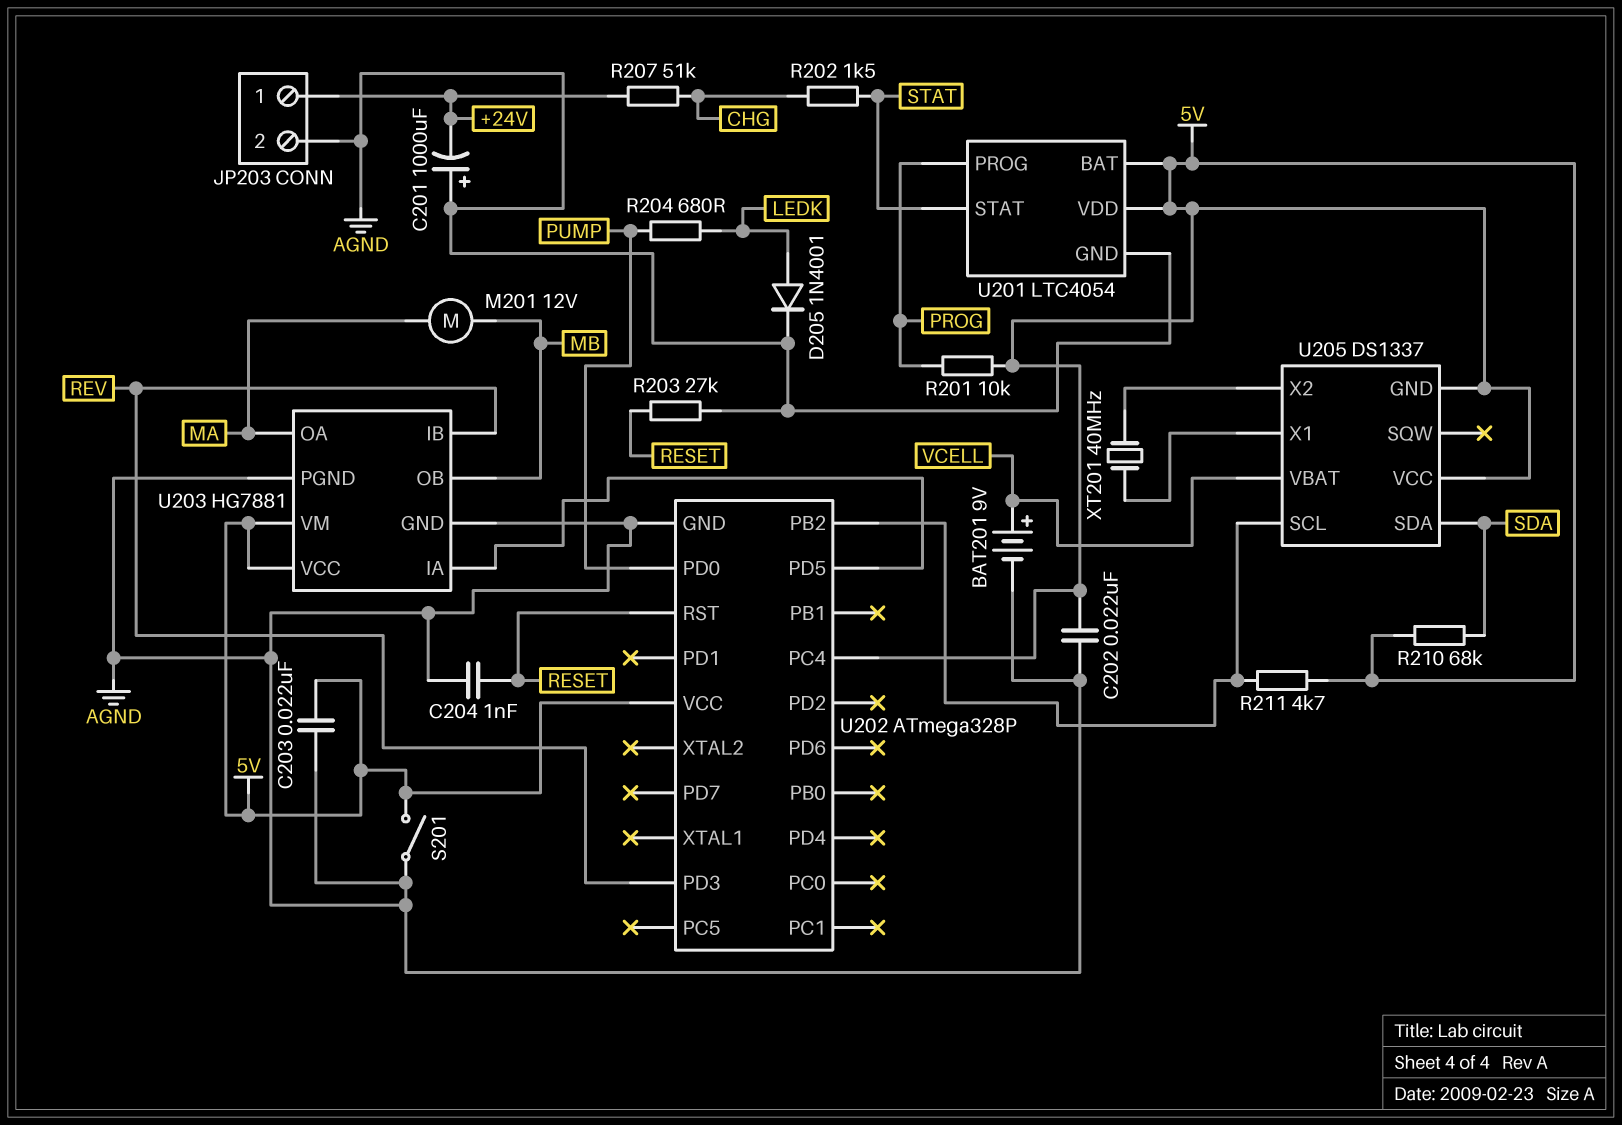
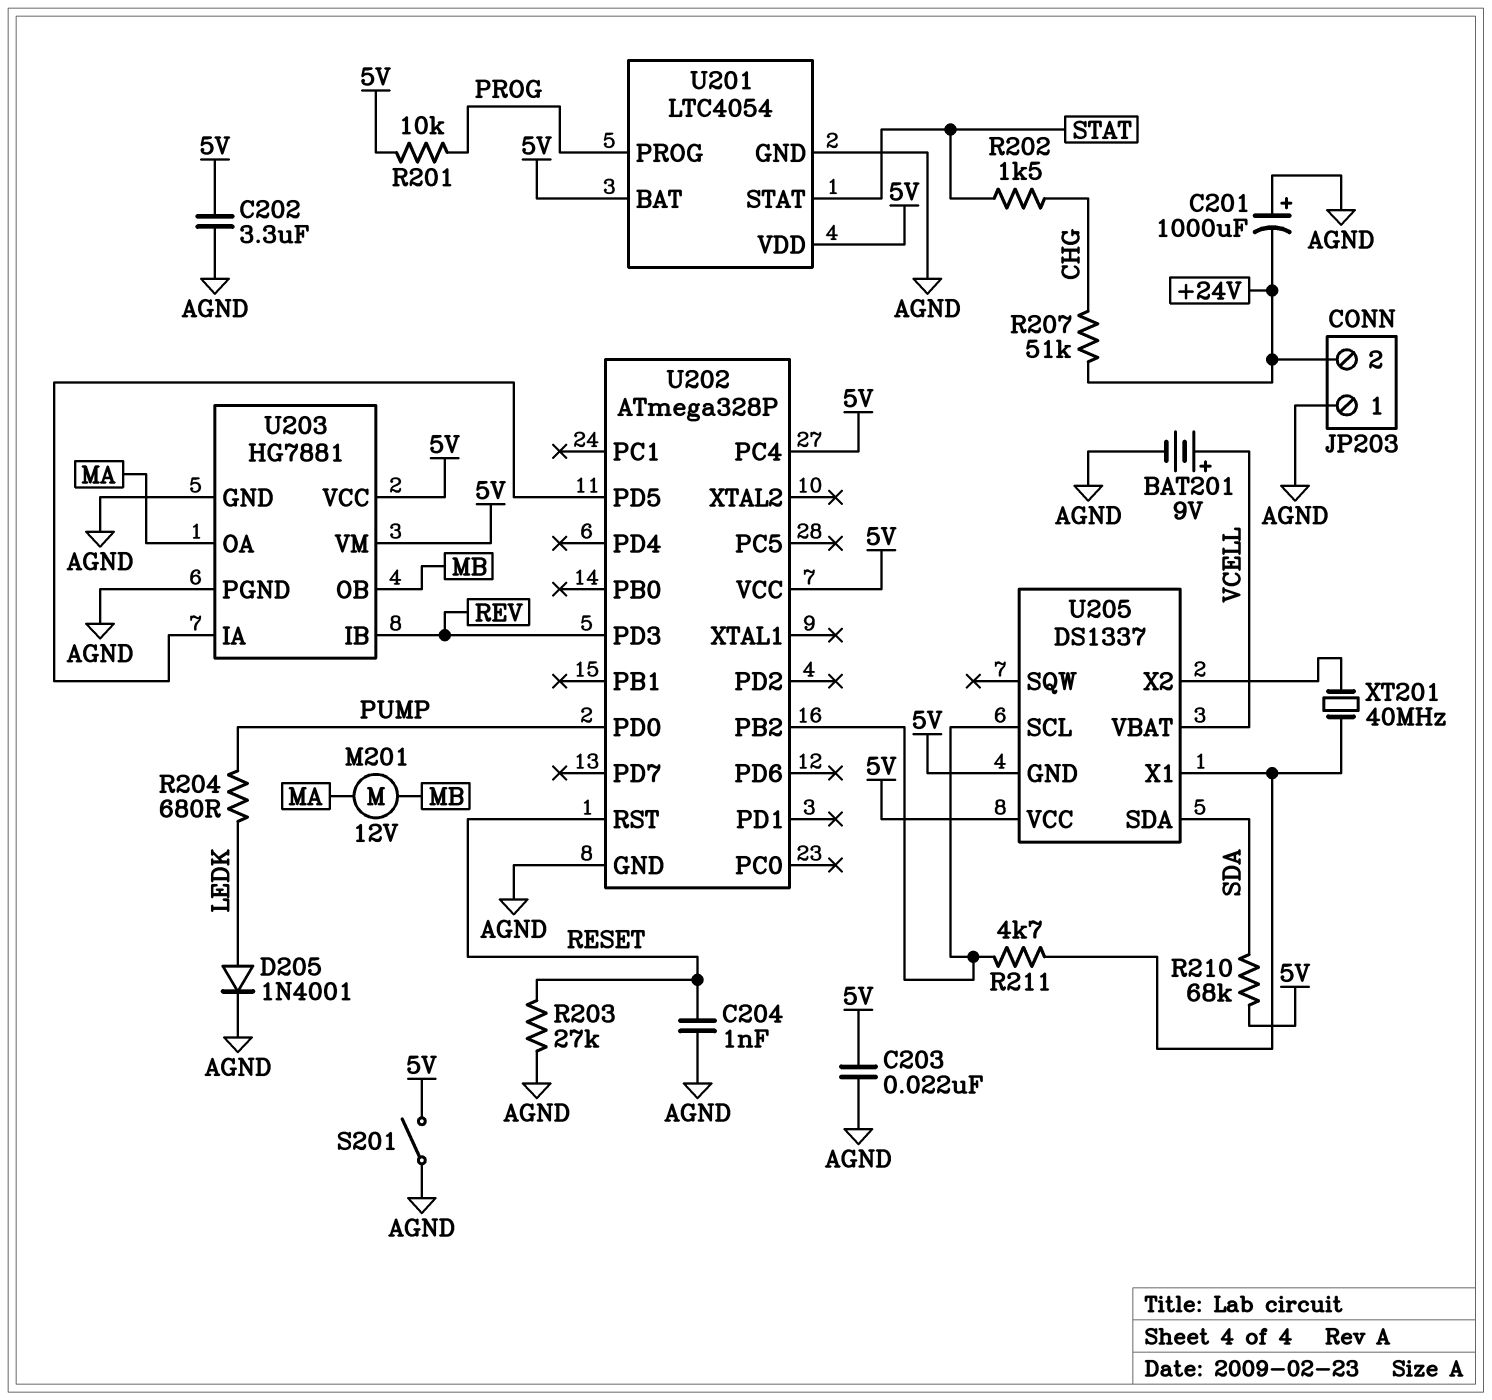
C202: 22nF (5V, AGND) -> 3.3uF (5V, AGND)
JP203 pin 1: +24V -> AGND
JP203 pin 2: AGND -> +24V
R211: 4.7k (5V, U202/PB2) -> 4.7k (U202/PB2, U205/X1)

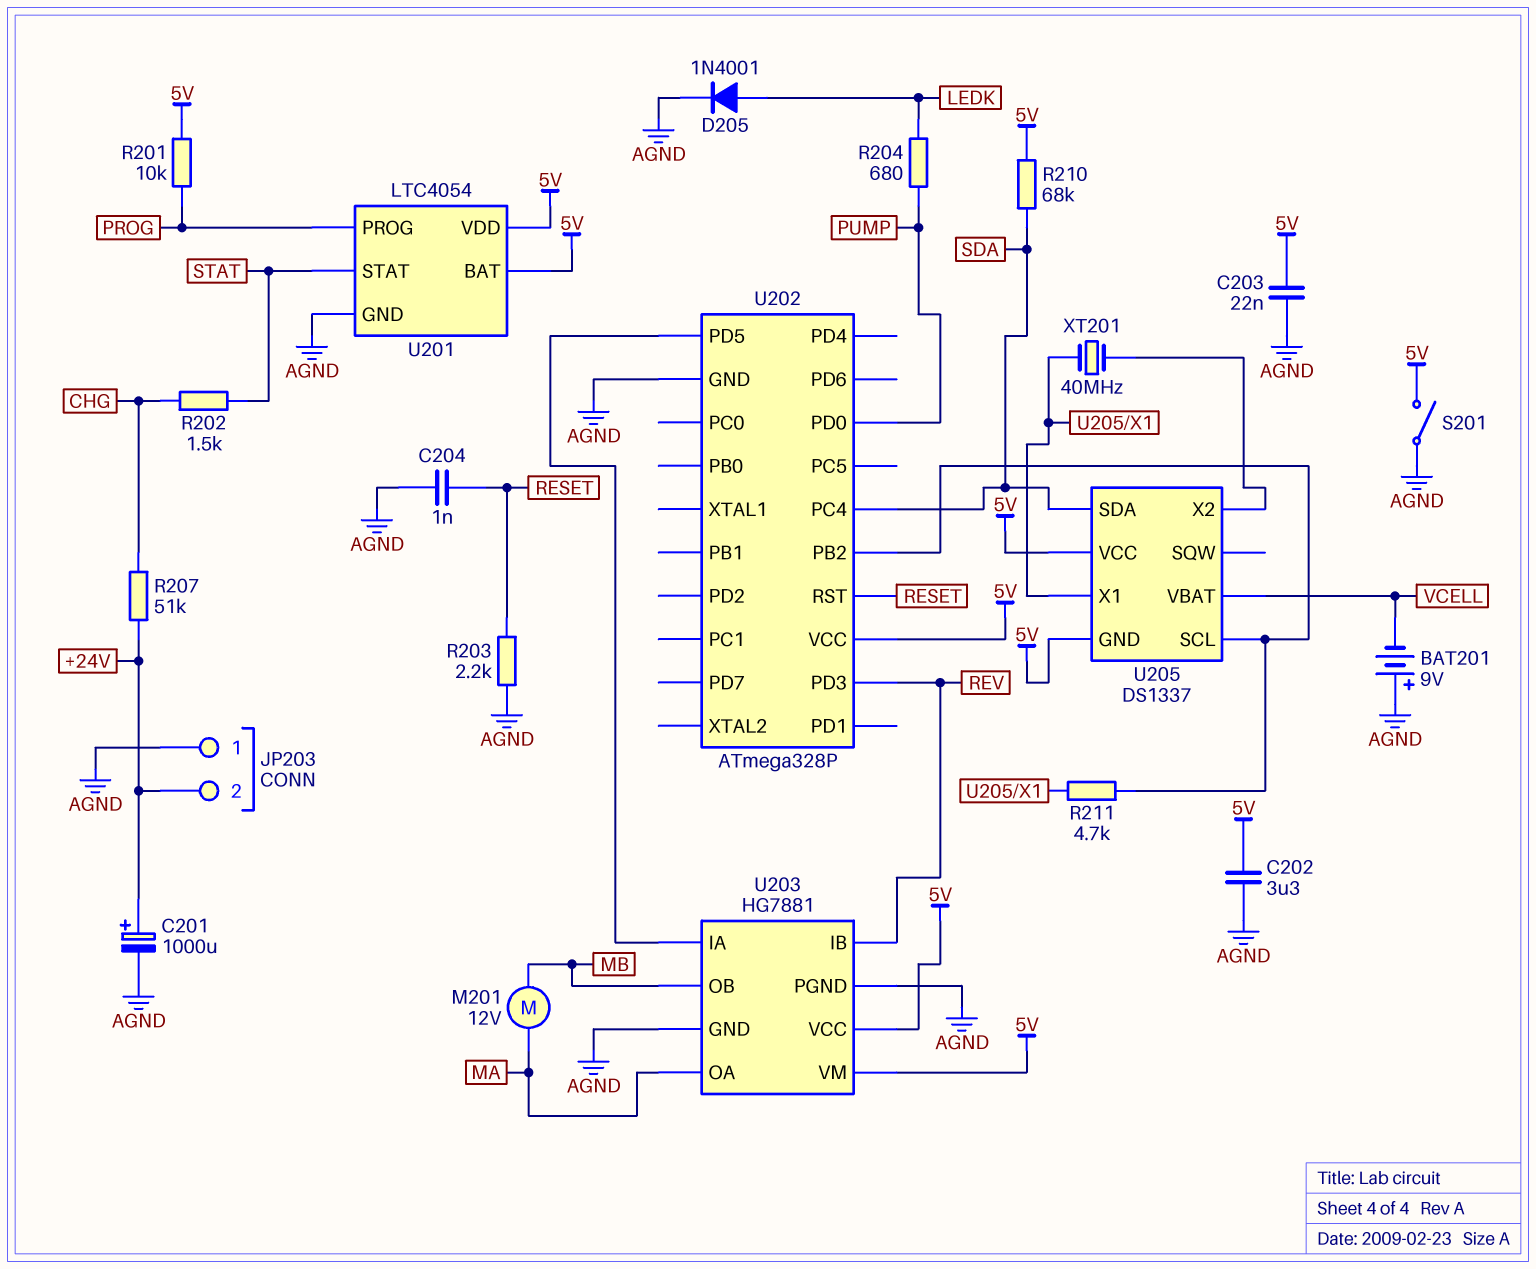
BAT201: 9V (plus VCELL, minus AGND) -> 9V (plus AGND, minus VCELL)
C201: 1000uF (plus AGND, minus +24V) -> 1000uF (plus +24V, minus AGND)
R203: 27k (AGND, RESET) -> 2.2k (AGND, RESET)
U202 pin PC4: 5V -> SDA

